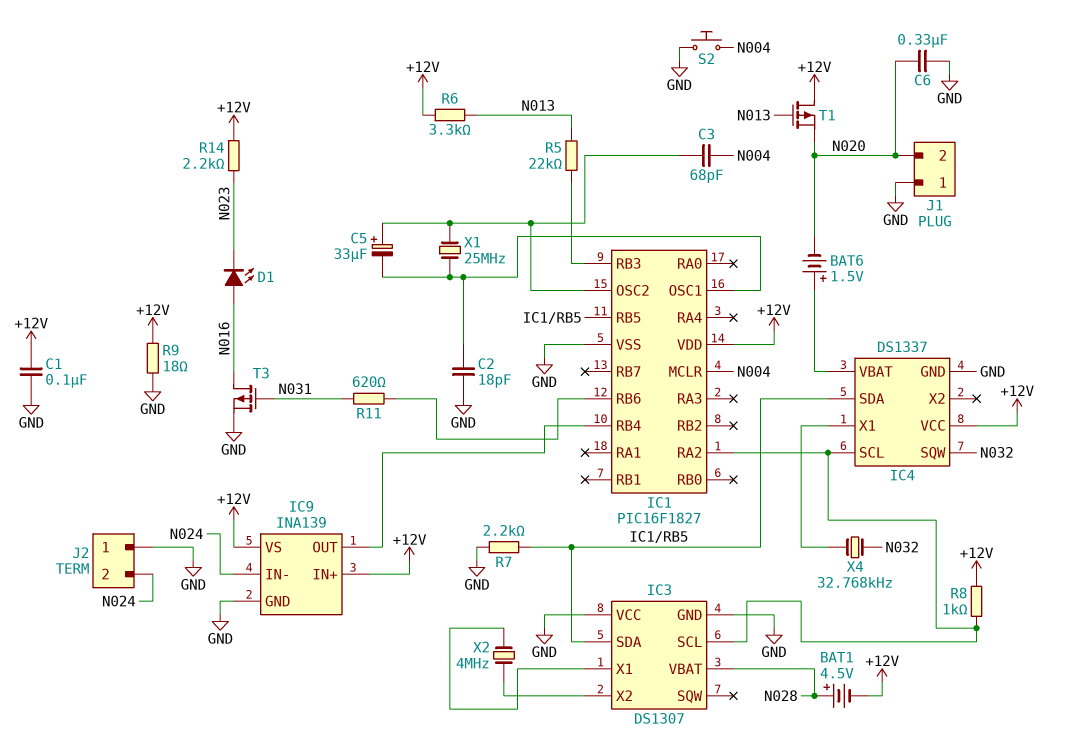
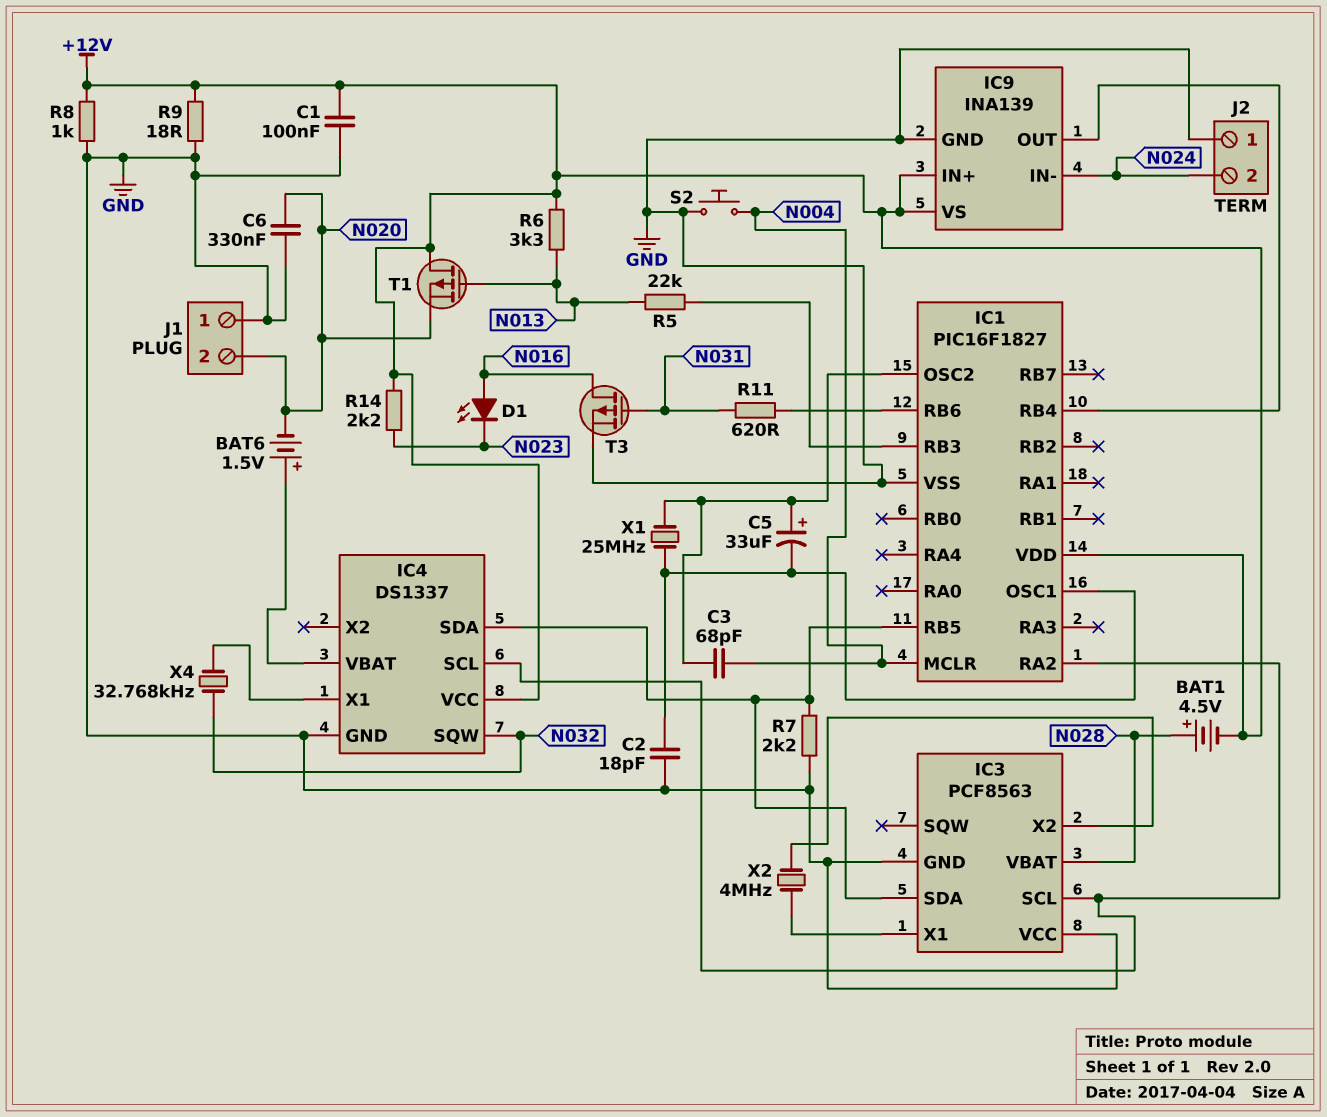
IC3: DS1307 -> PCF8563
R8: 1k (+12V, IC1/RA2) -> 1k (+12V, GND)

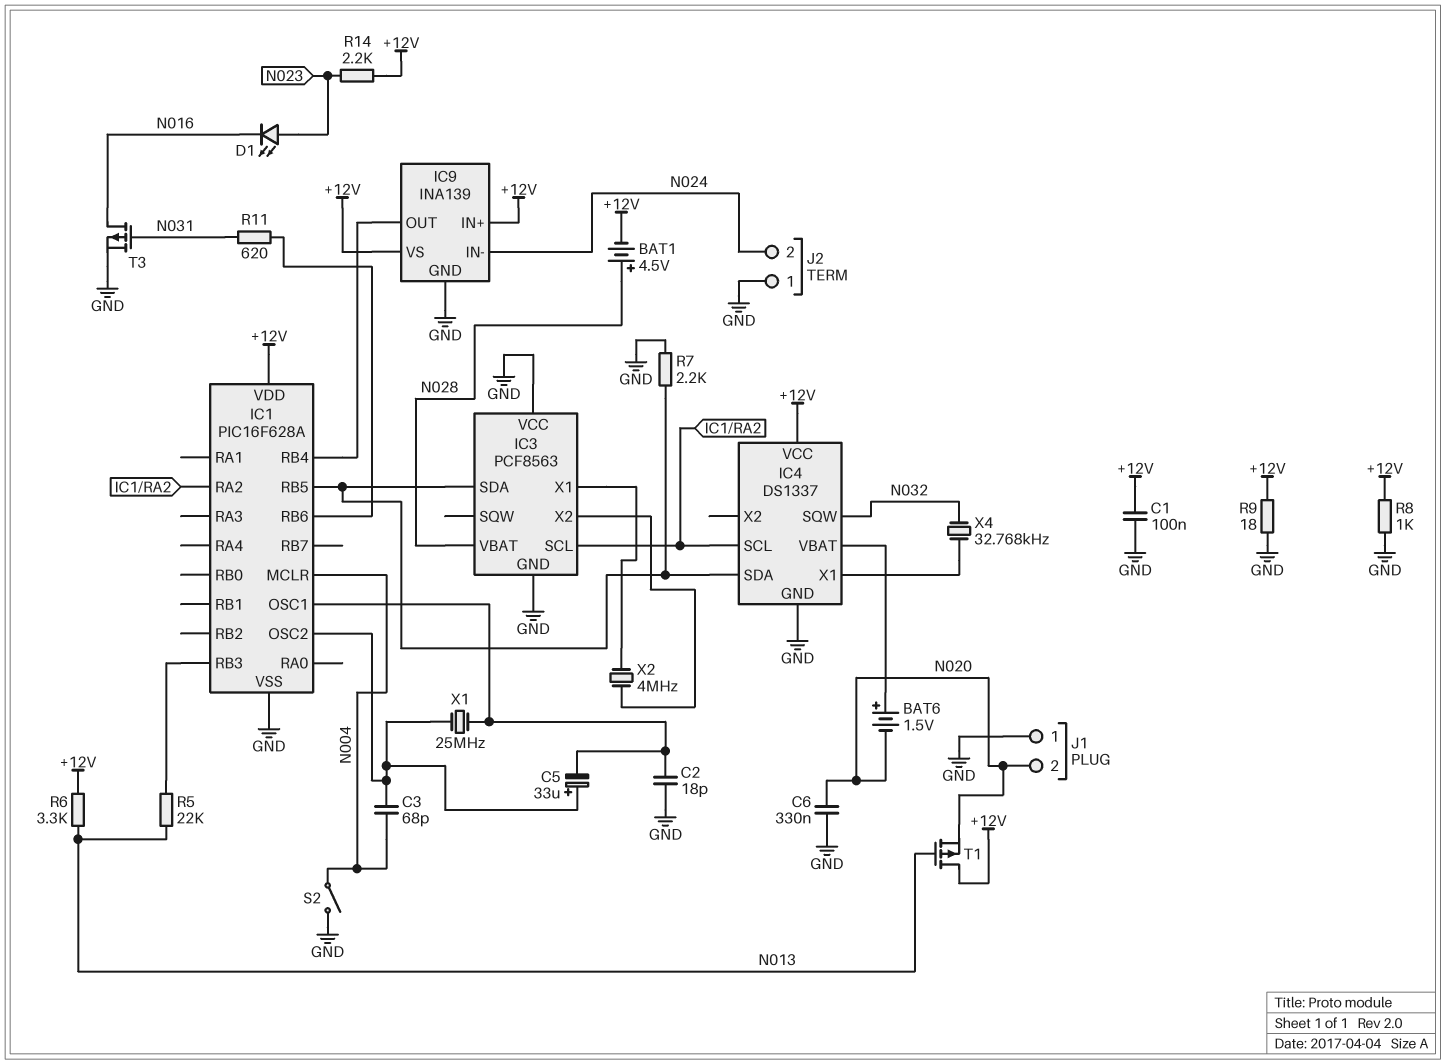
D1: LED (A N016, K N023) -> LED (A N023, K N016)
IC1: PIC16F1827 -> PIC16F628A
S2: button (GND, N004) -> switch (GND, N004)

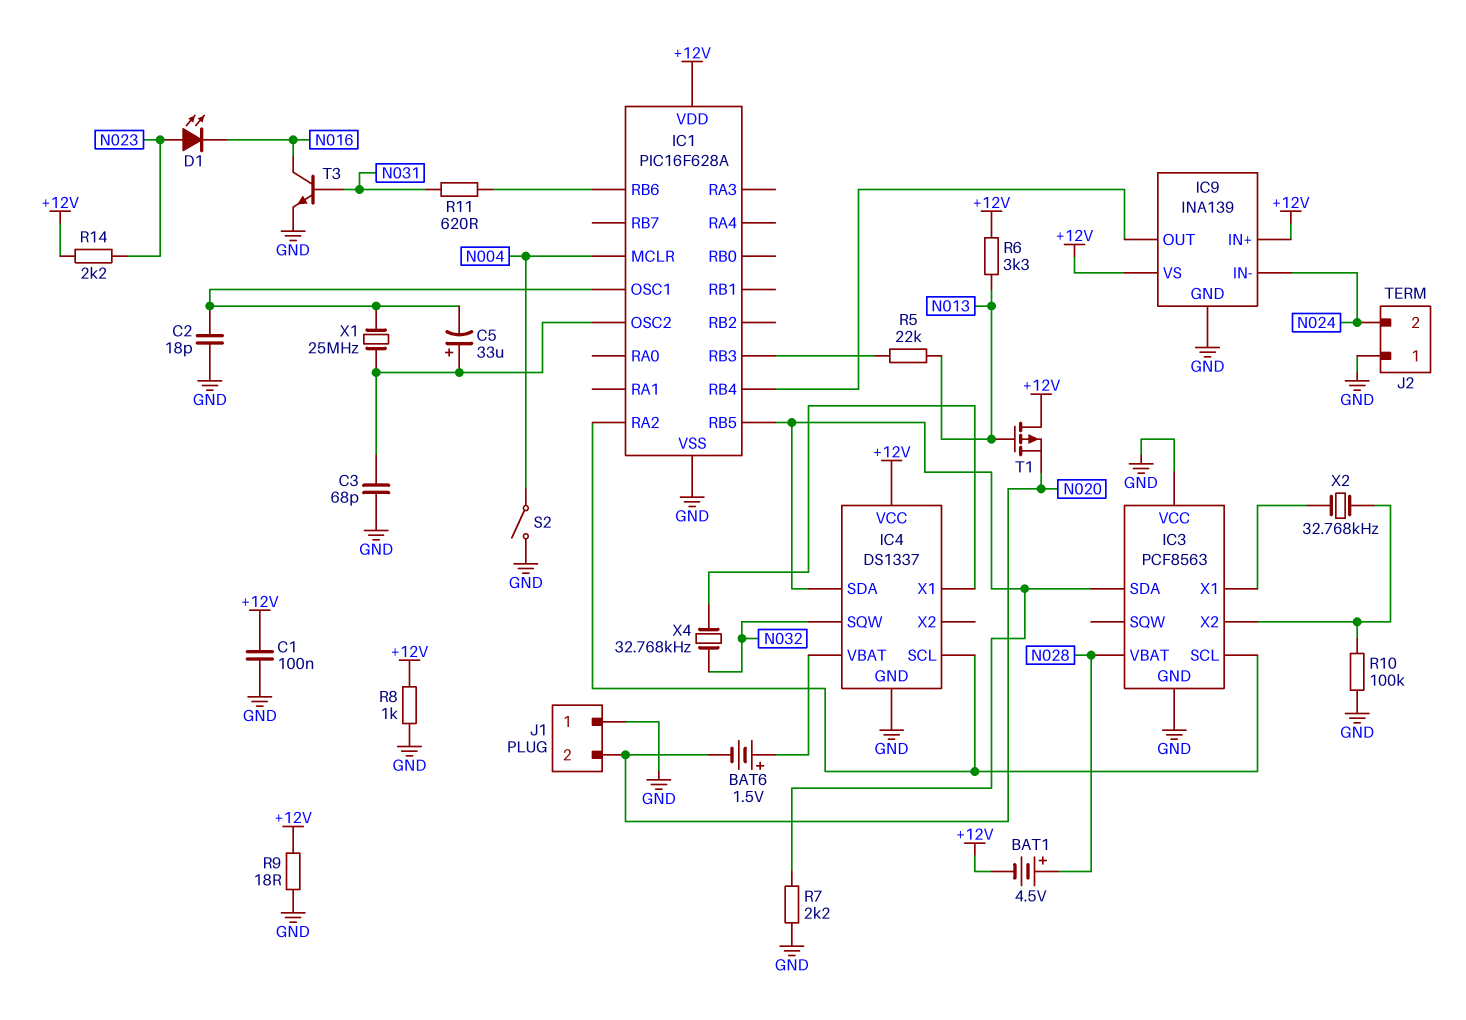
C3: 68pF (IC1/OSC2, N004) -> 68pF (GND, IC1/OSC2)
C6: 330nF (GND, N020) -> none
R10: none -> 100k (GND, IC3/X2)
T3: PMOS (G N031, D N016, S GND) -> NPN (B N031, C N016, E GND)
X2: 4MHz (IC3/X1, IC3/X2) -> 32.768kHz (IC3/X1, IC3/X2)

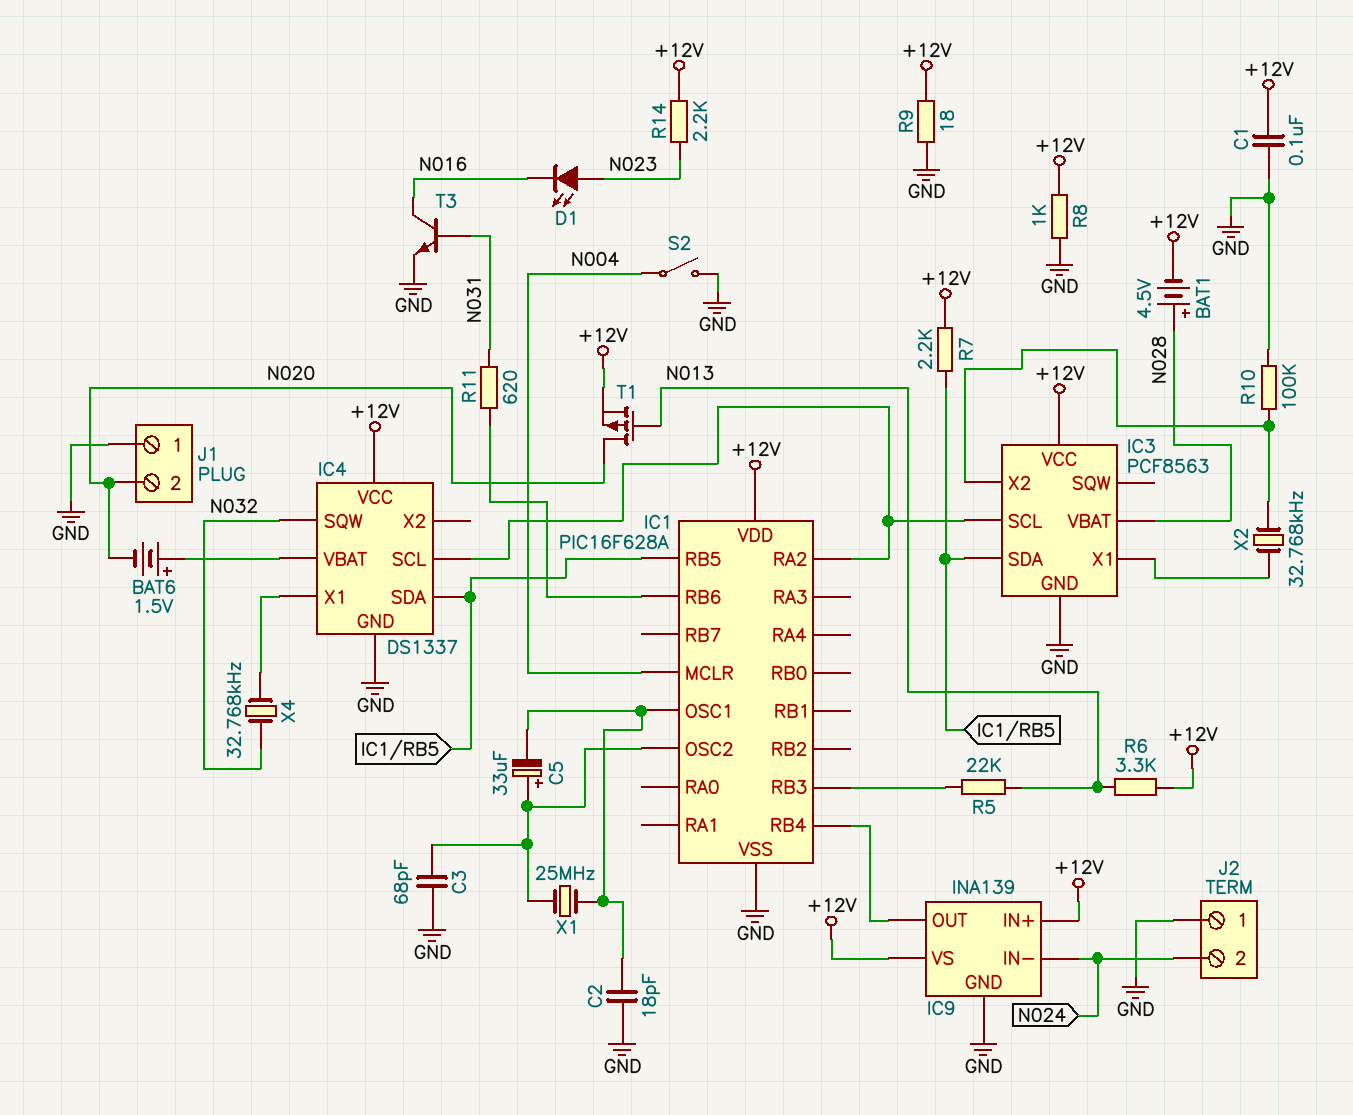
IC3 pin VCC: GND -> +12V
R7: 2.2k (GND, IC1/RB5) -> 2.2k (+12V, IC1/RB5)
T1: PMOS (G N013, D +12V, S N020) -> PMOS (G N013, D N020, S +12V)

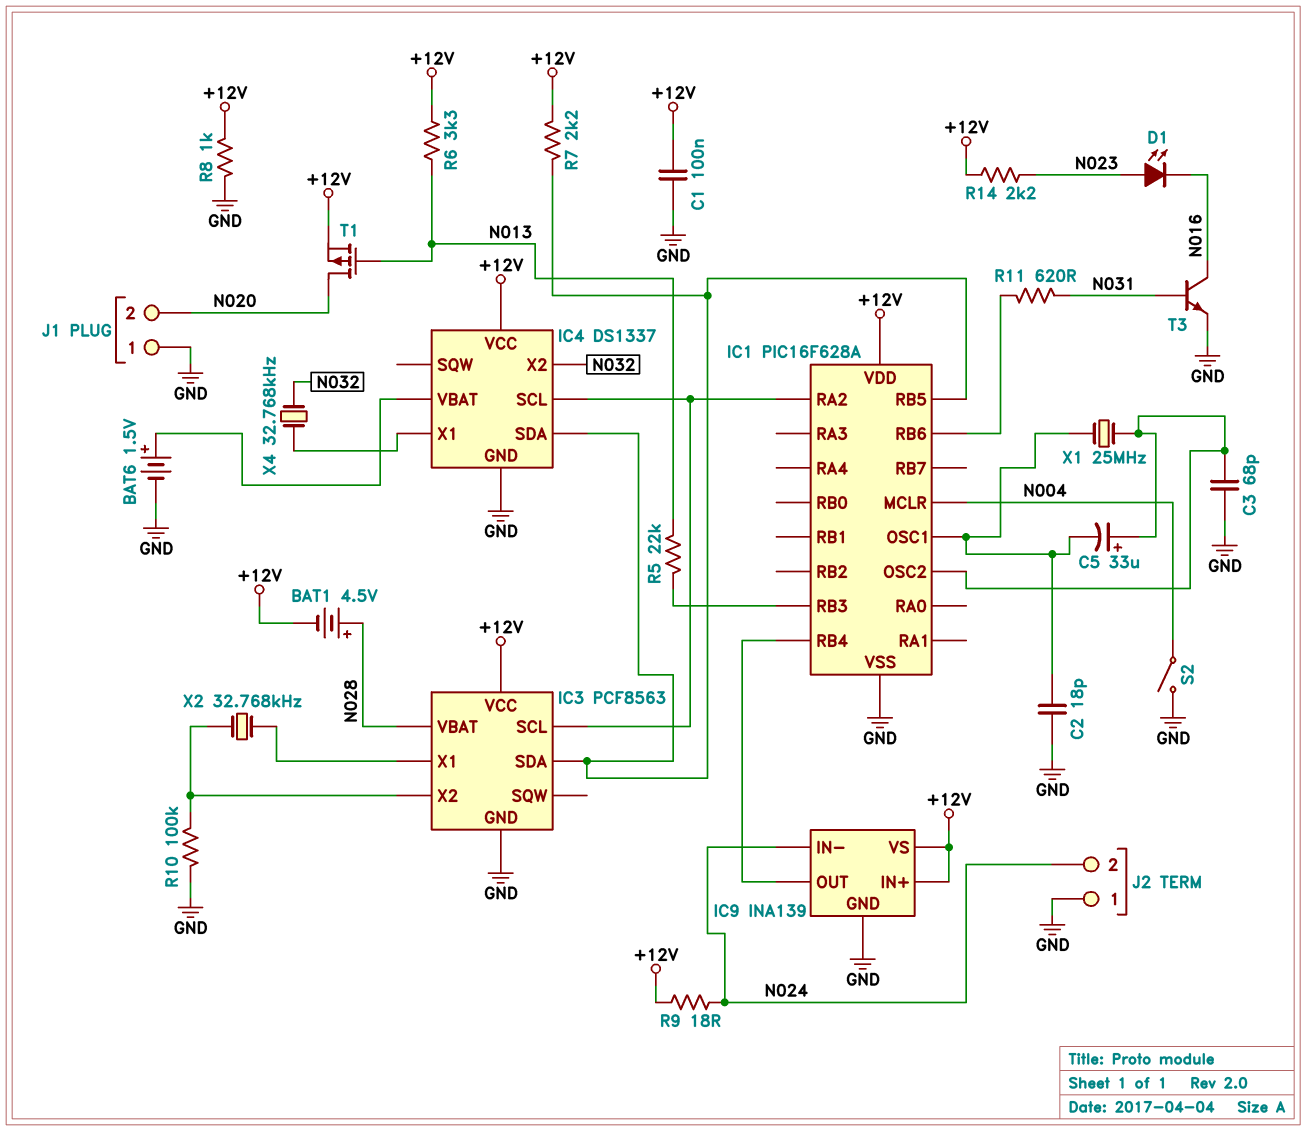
BAT6: 1.5V (plus IC4/VBAT, minus N020) -> 1.5V (plus IC4/VBAT, minus GND)
IC4 pin SQW: N032 -> none
IC4 pin X2: none -> N032
R9: 18 (+12V, GND) -> 18 (+12V, N024)

